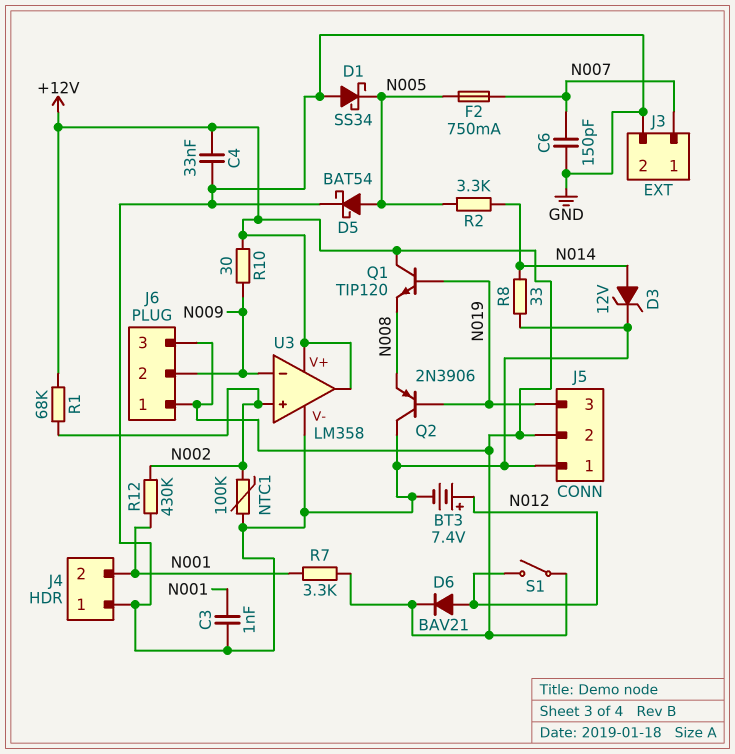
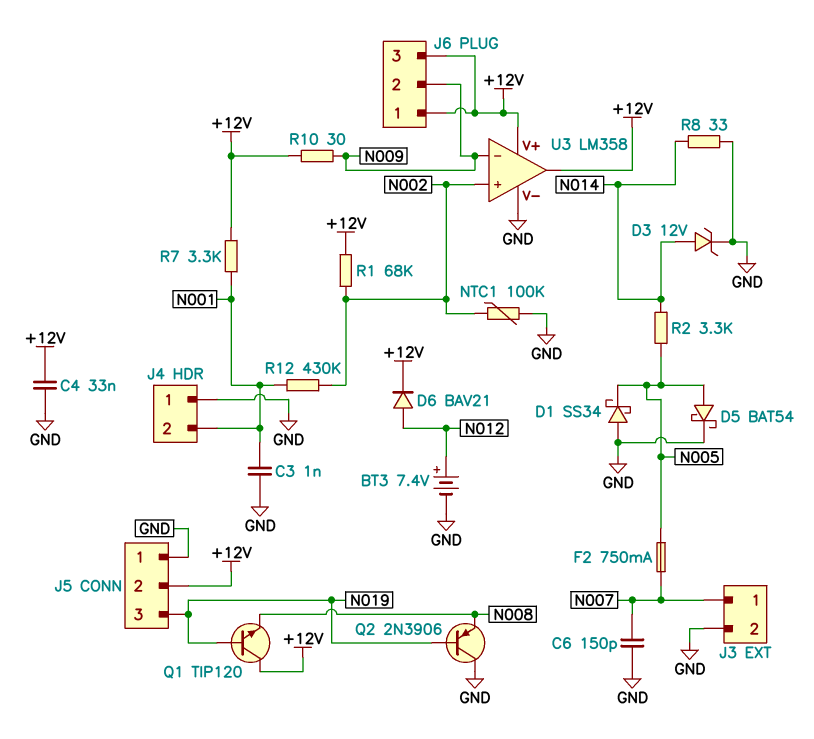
S1: switch (+12V, N012) -> none

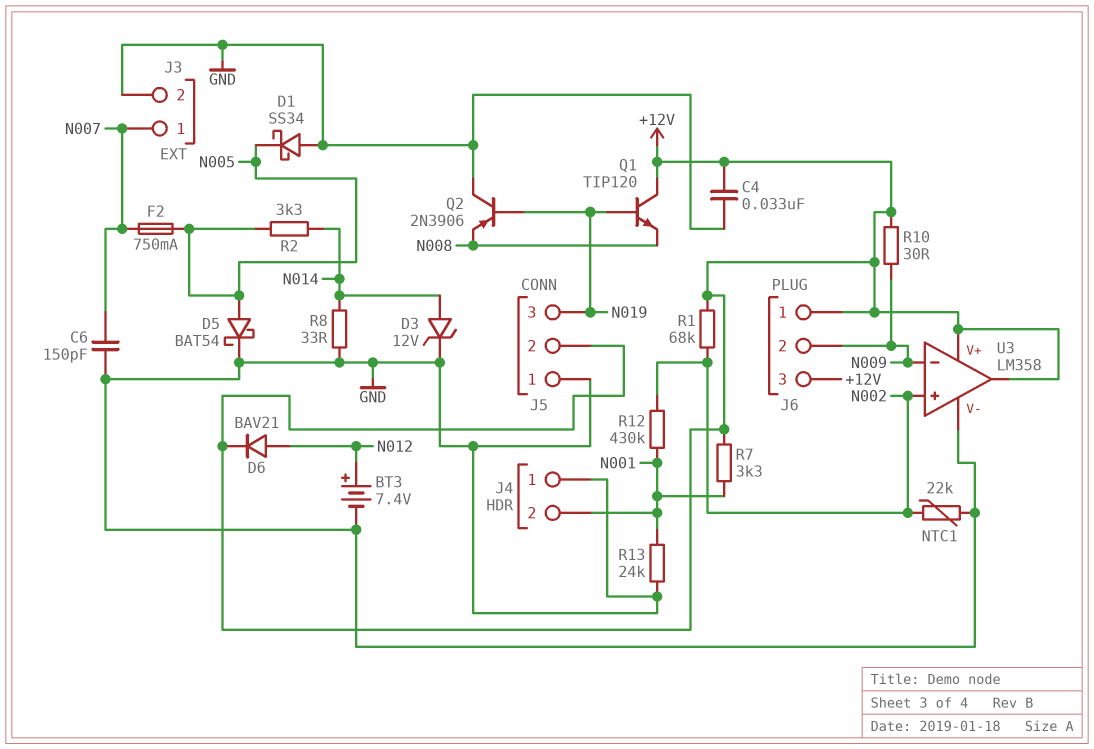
C3: 1nF (GND, N001) -> none
NTC1: 100k (GND, N002) -> 22k (GND, N002)
R13: none -> 24k (GND, N001)

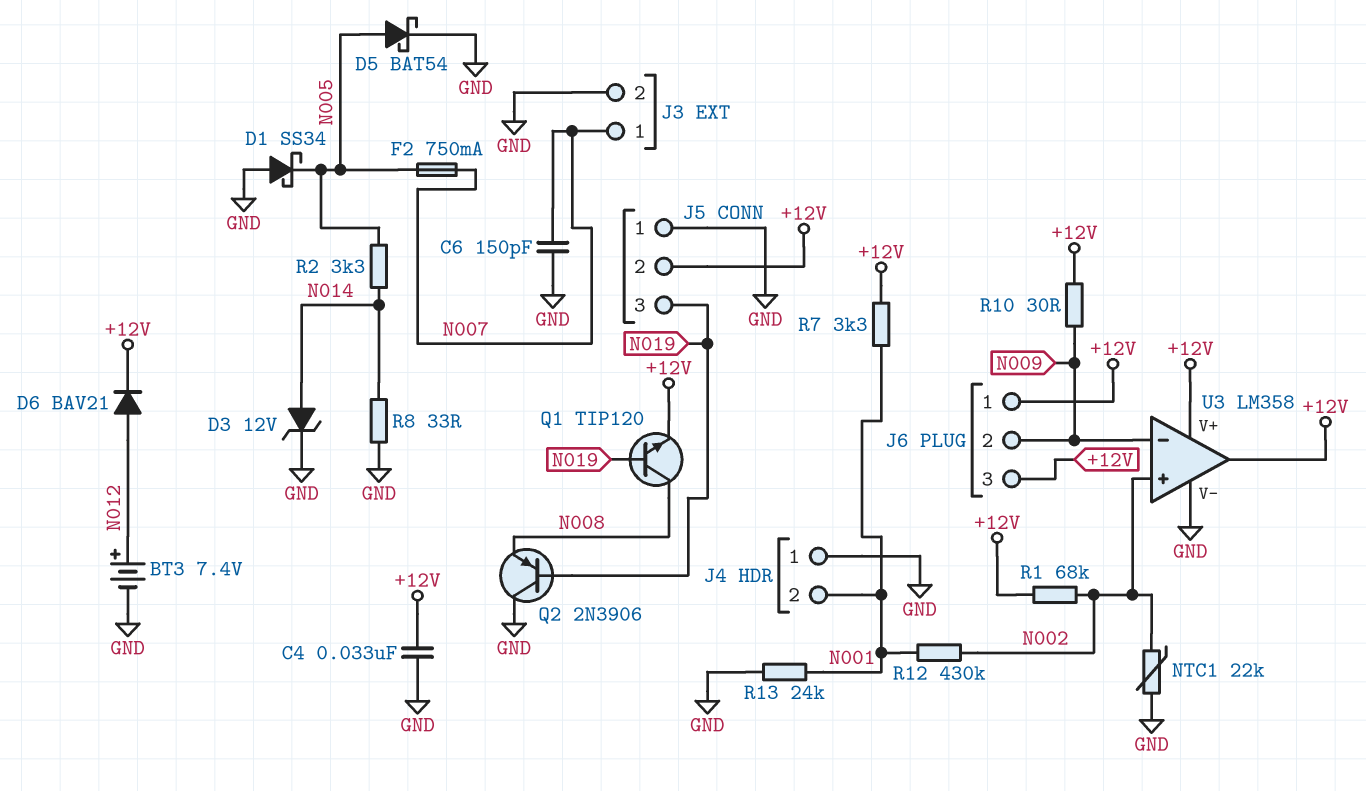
Q1: NPN TIP120 (B N019, C +12V, E N008) -> NPN TIP120 (B N019, C N008, E +12V)

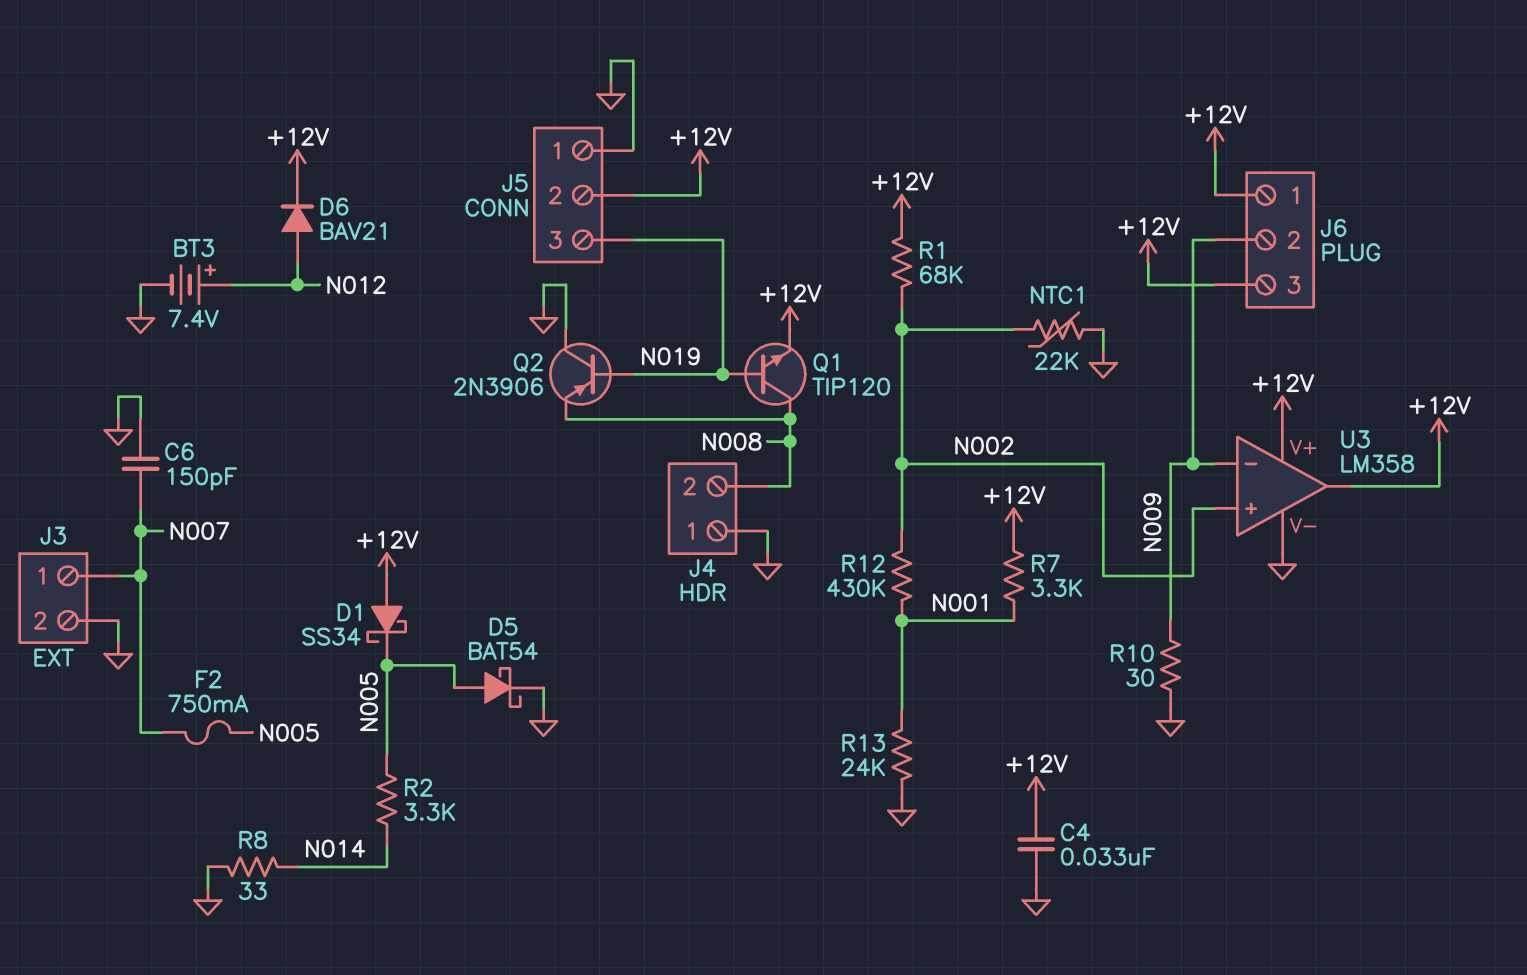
D1: schottky SS34 (A GND, K N005) -> schottky SS34 (A +12V, K N005)
D3: zener 12V (A N014, K GND) -> none
J4 pin 2: N001 -> N008
R10: 30 (+12V, N009) -> 30 (GND, N009)

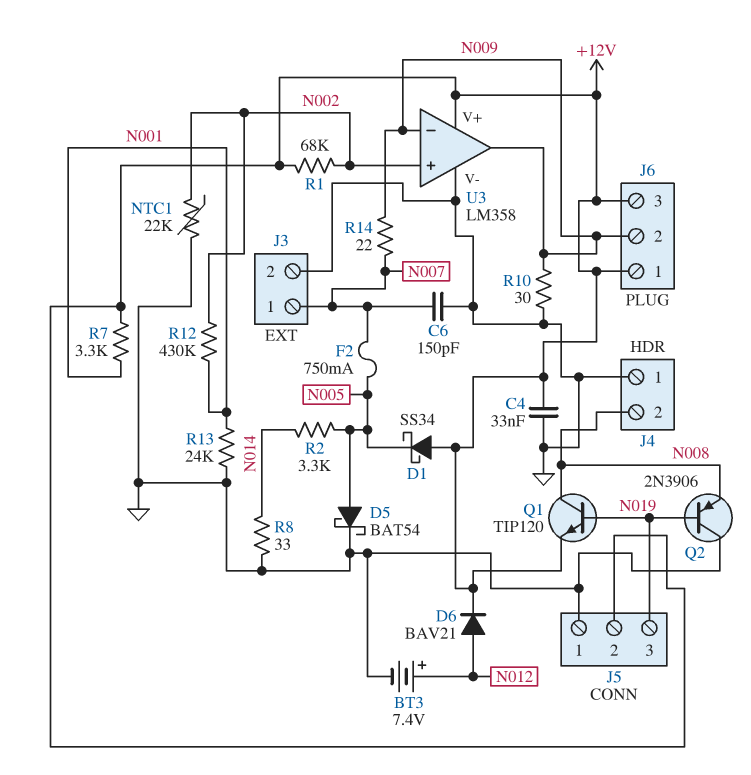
R14: none -> 22 (N007, N009)
U3 pin out: +12V -> N009

